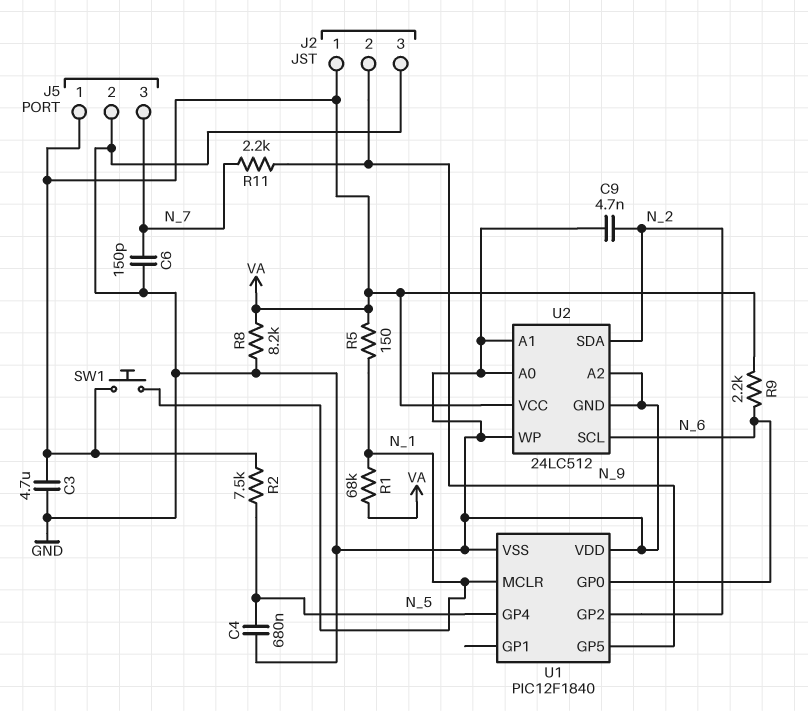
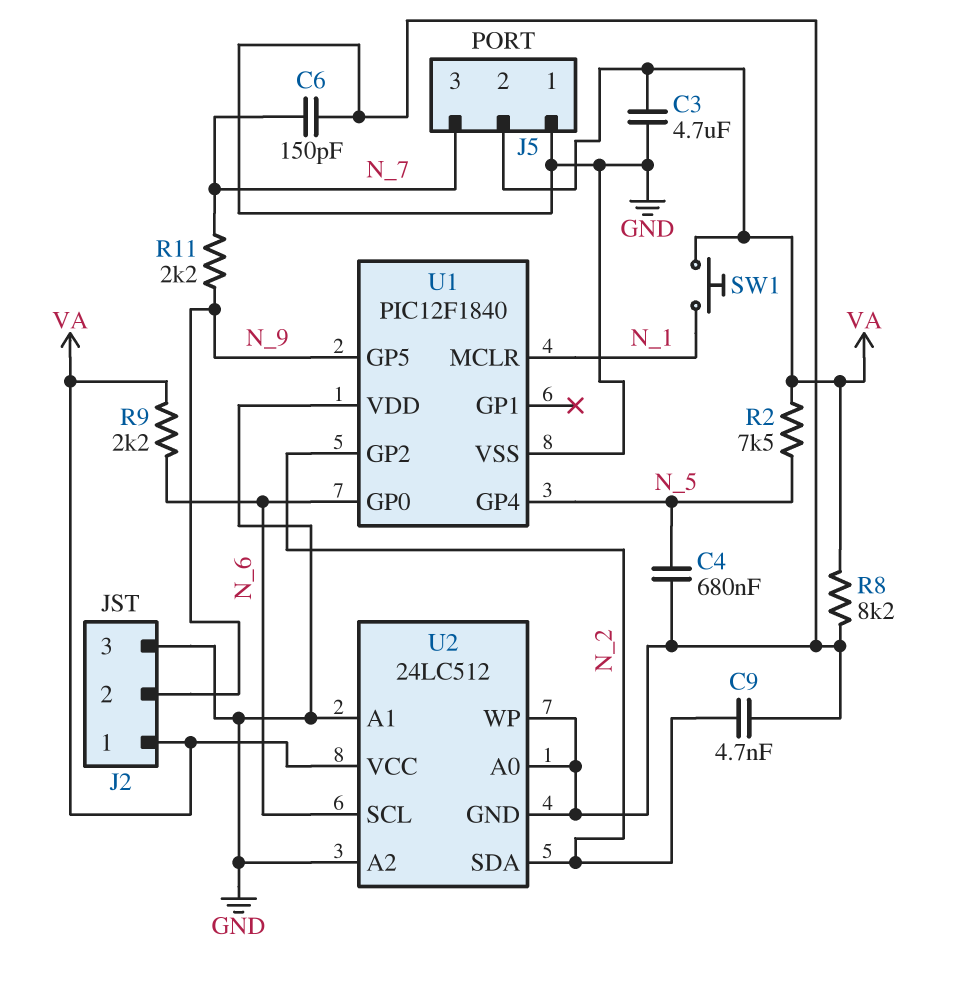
J5 pin 1: VA -> GND
J5 pin 2: GND -> VA
R1: 68k (N_1, VA) -> none
R5: 150 (N_1, VA) -> none

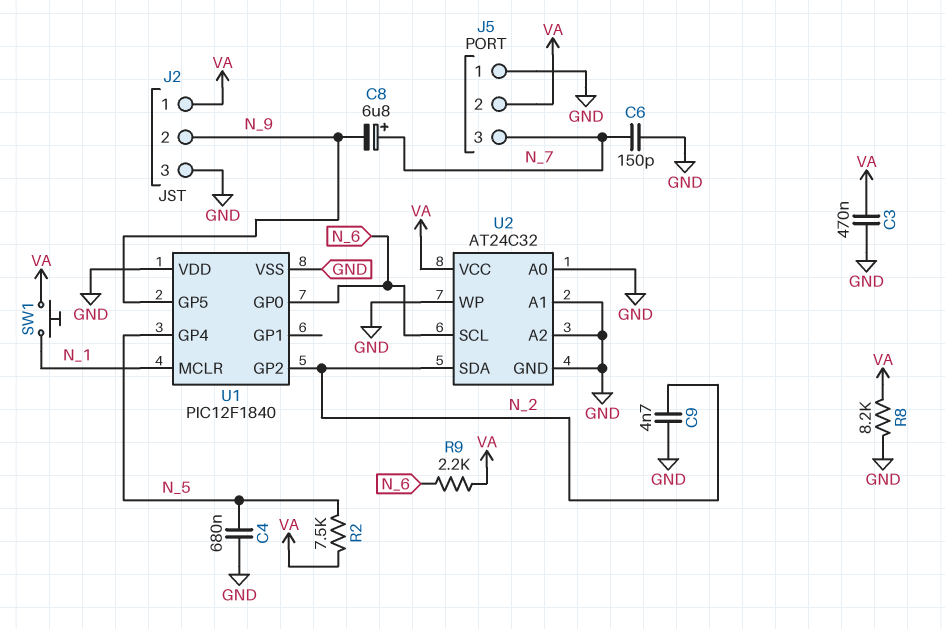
C3: 4.7uF (GND, VA) -> 470nF (GND, VA)
C8: none -> 6.8uF (plus N_7, minus N_9)
R11: 2.2k (N_7, N_9) -> none
U2: 24LC512 -> AT24C32

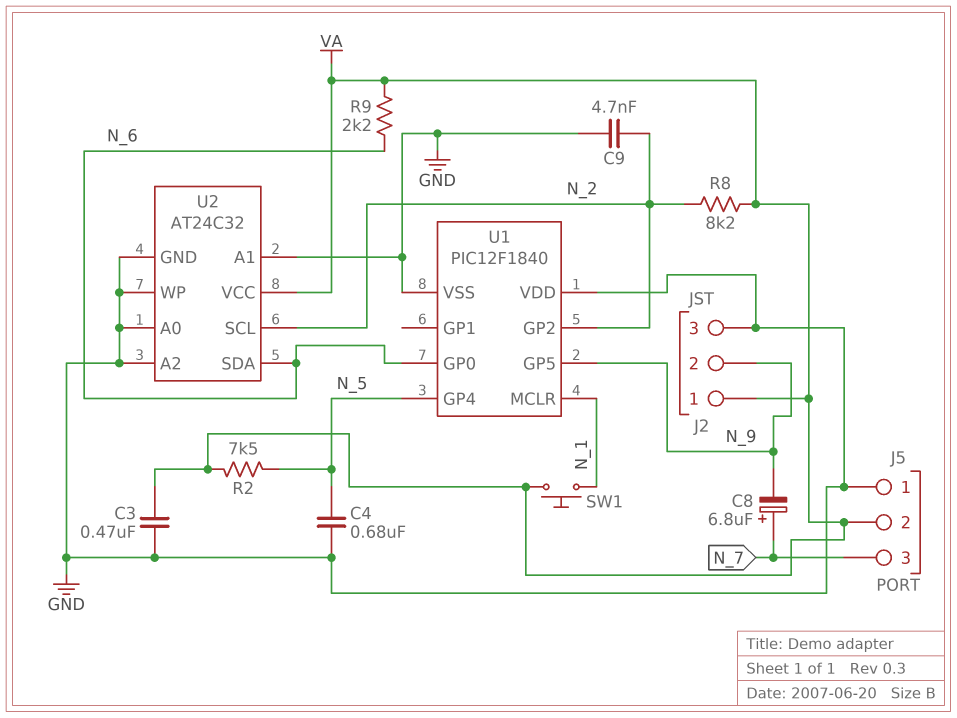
C6: 150pF (GND, N_7) -> none
R8: 8.2k (GND, VA) -> 8.2k (N_2, VA)
U2 pin SCL: N_6 -> N_2
U2 pin SDA: N_2 -> N_6

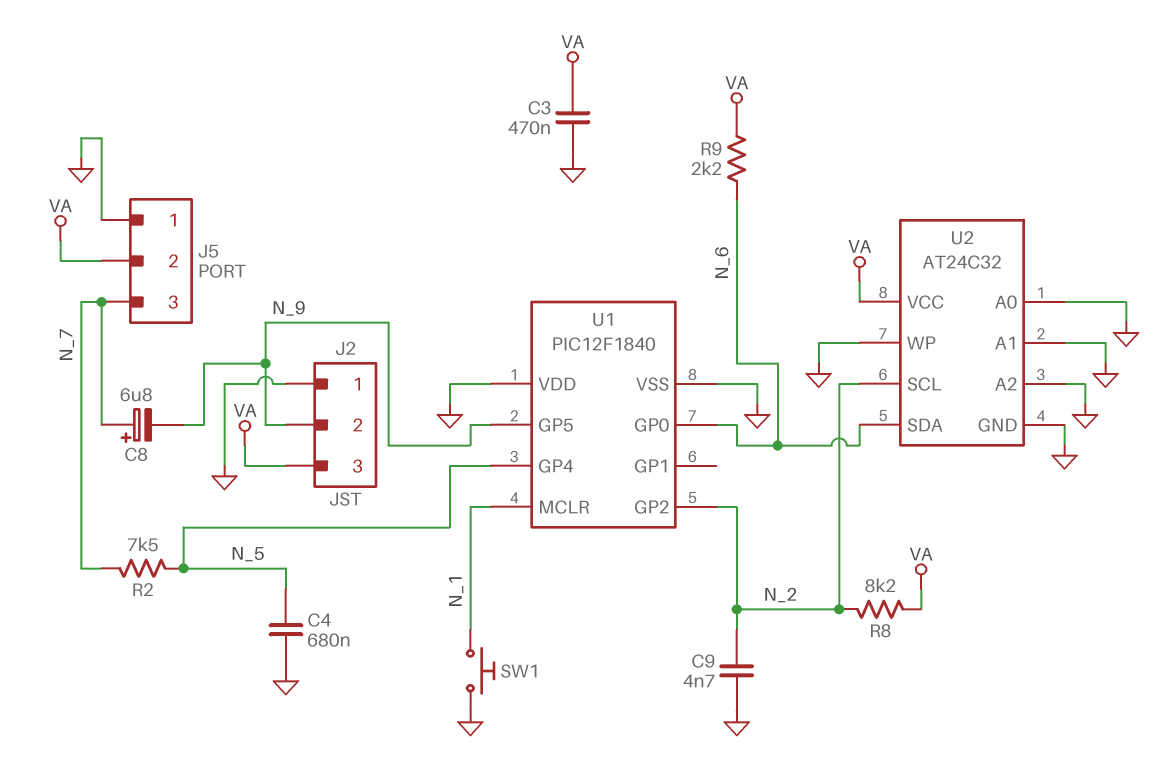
J2 pin 1: VA -> GND
J2 pin 3: GND -> VA
R2: 7.5k (N_5, VA) -> 7.5k (N_5, N_7)
SW1: button (N_1, VA) -> button (GND, N_1)

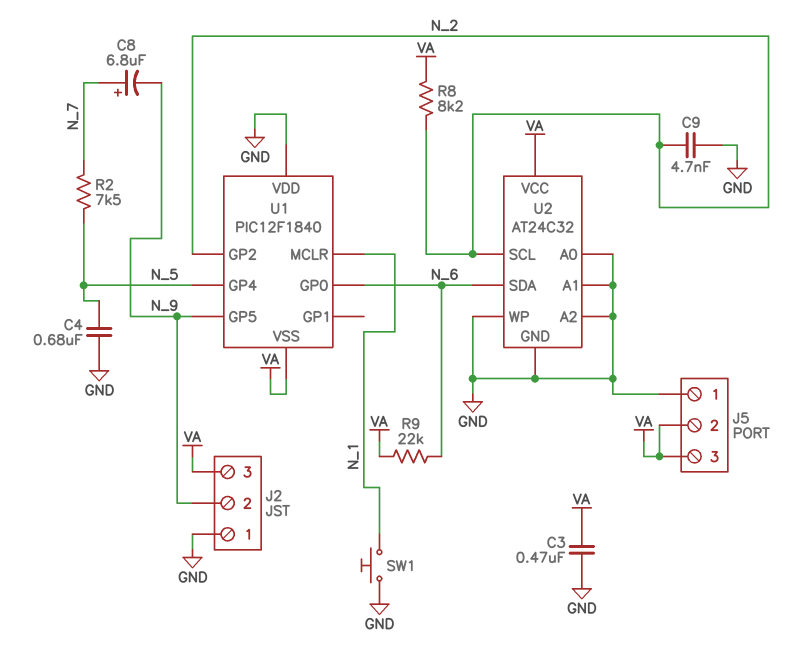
J5 pin 3: N_7 -> VA
R9: 2.2k (N_6, VA) -> 22k (N_6, VA)
U1 pin VSS: GND -> VA

